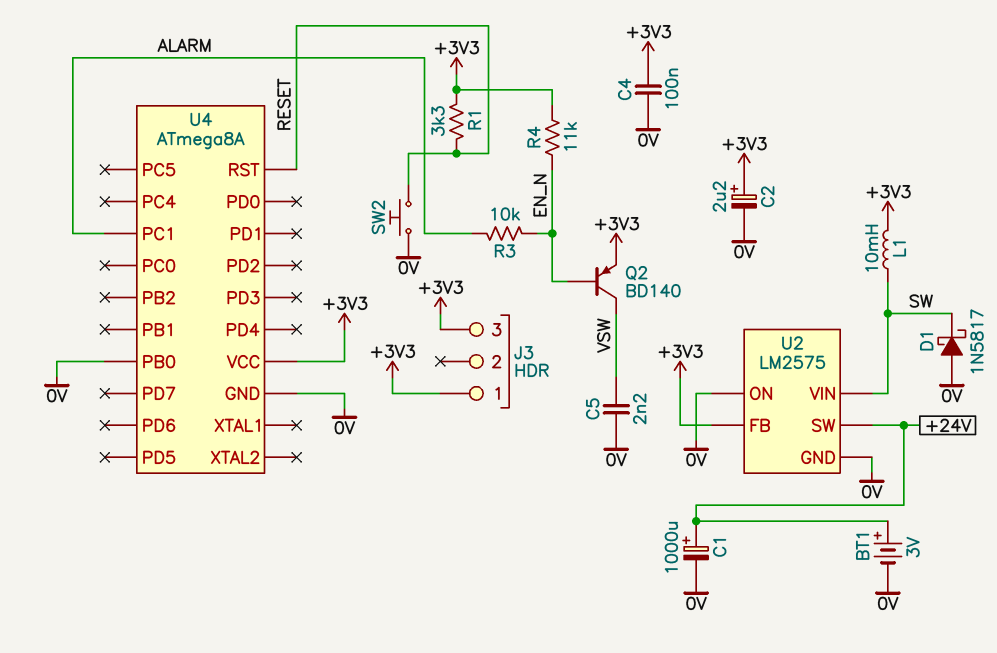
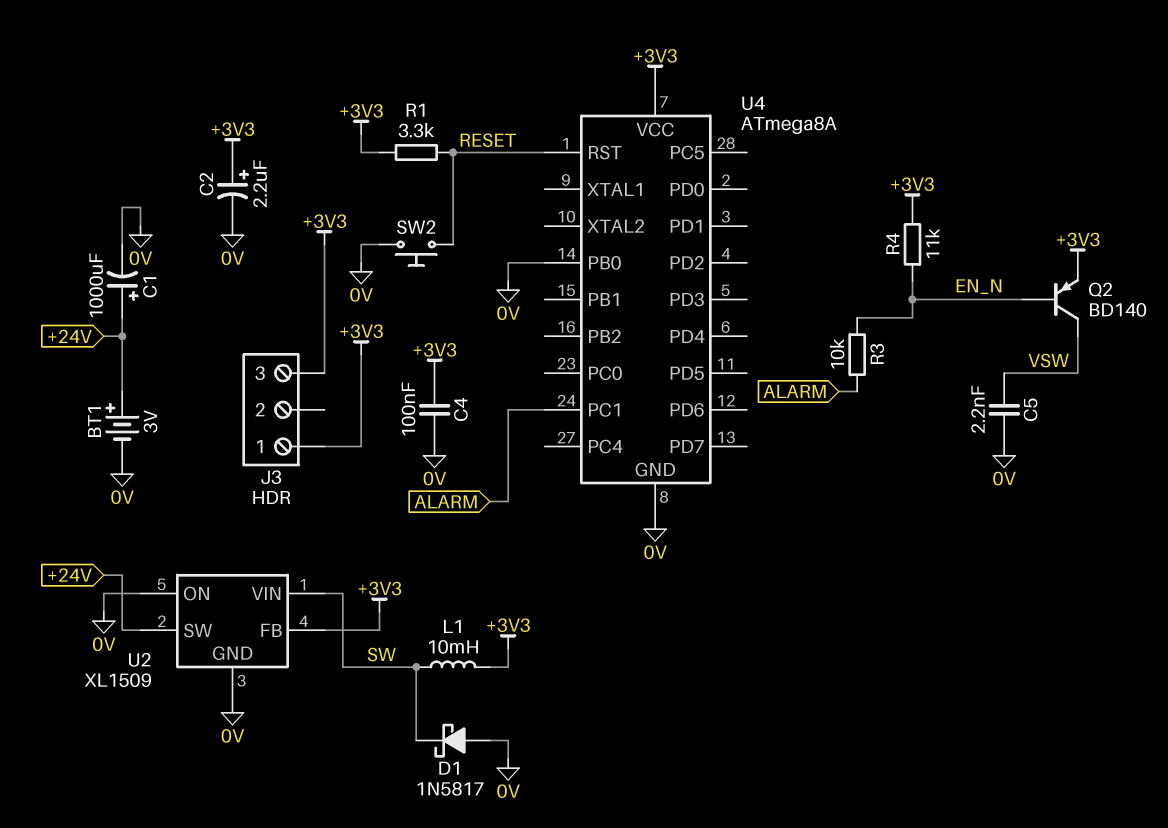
U2: LM2575 -> XL1509

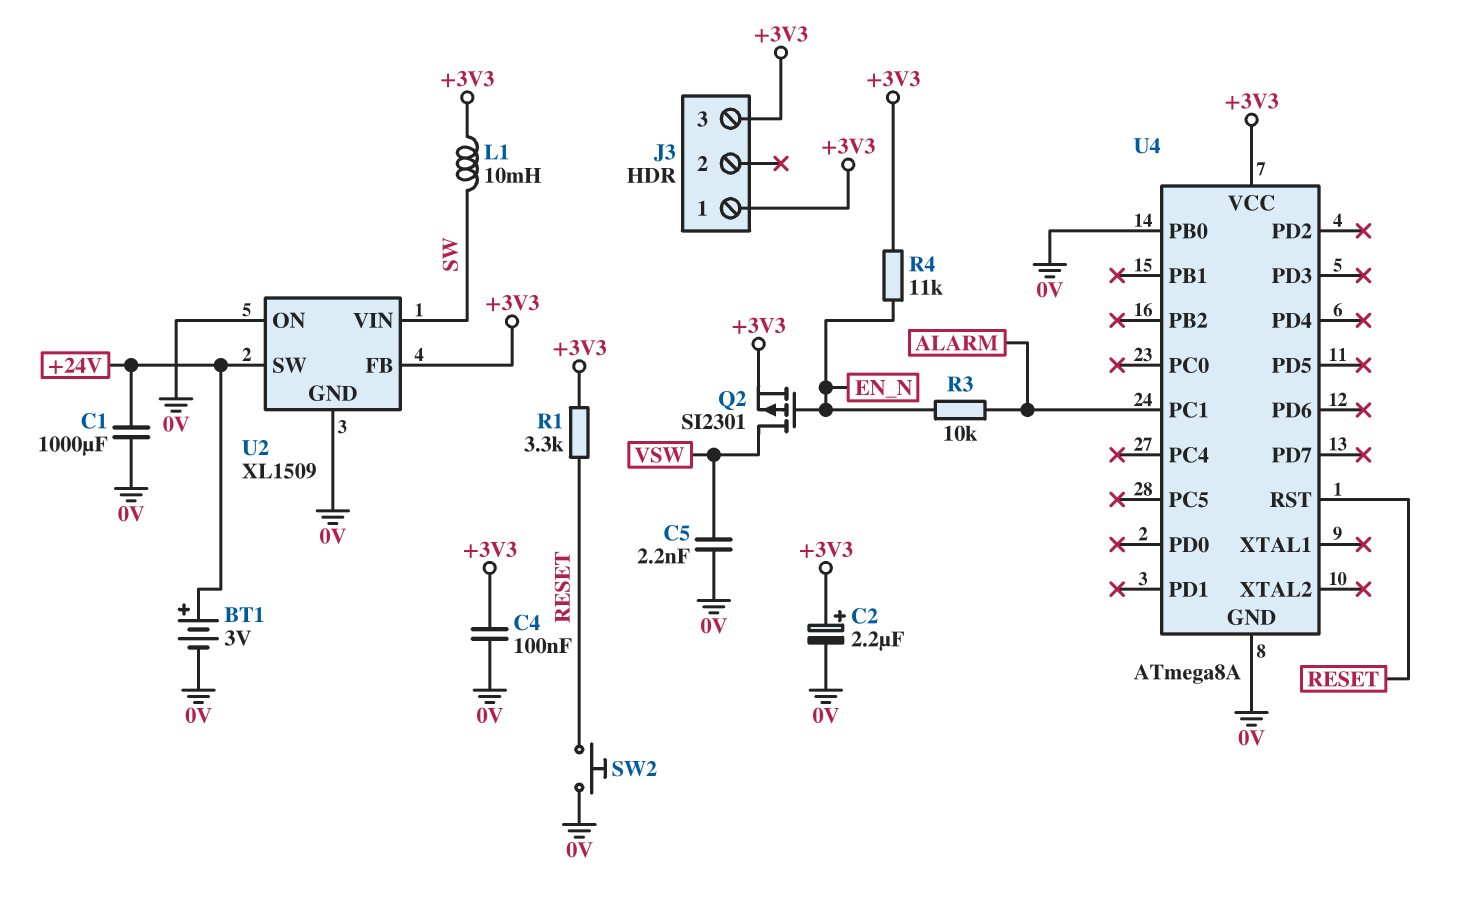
C1: 1000uF (plus +24V, minus 0V) -> 1000uF (+24V, 0V)
D1: schottky 1N5817 (A 0V, K SW) -> none
Q2: PNP BD140 (B EN_N, C VSW, E +3V3) -> PMOS SI2301 (G EN_N, D VSW, S +3V3)

